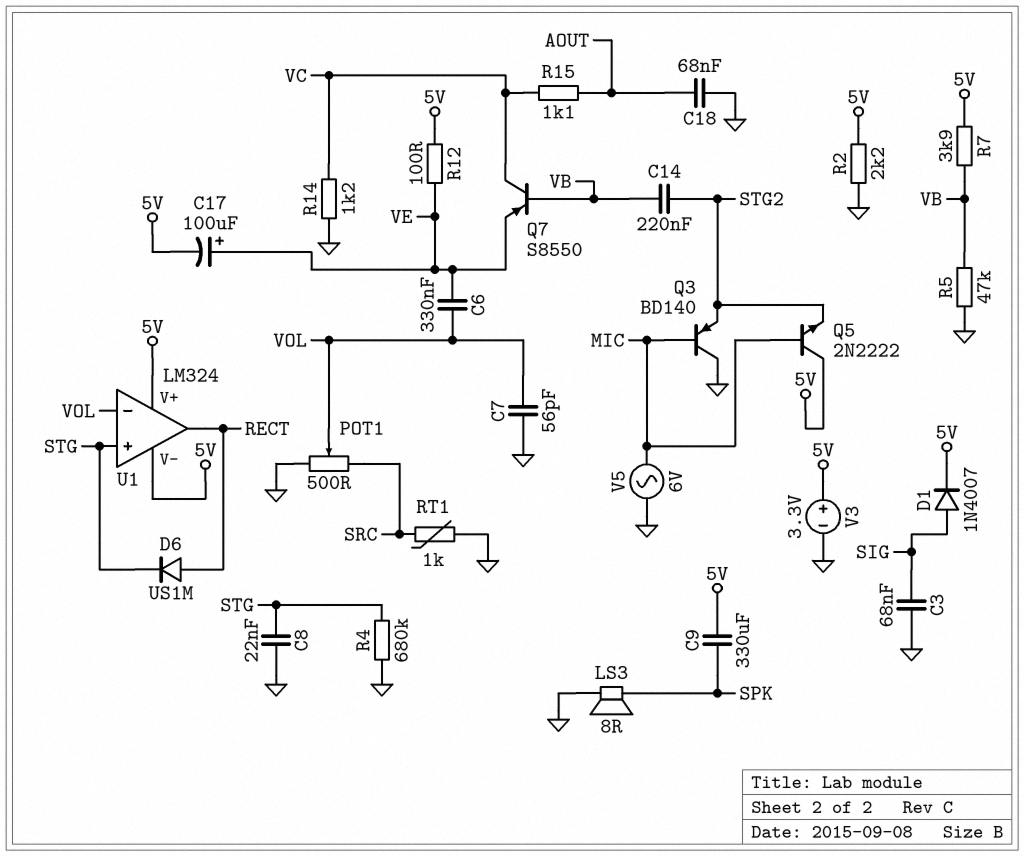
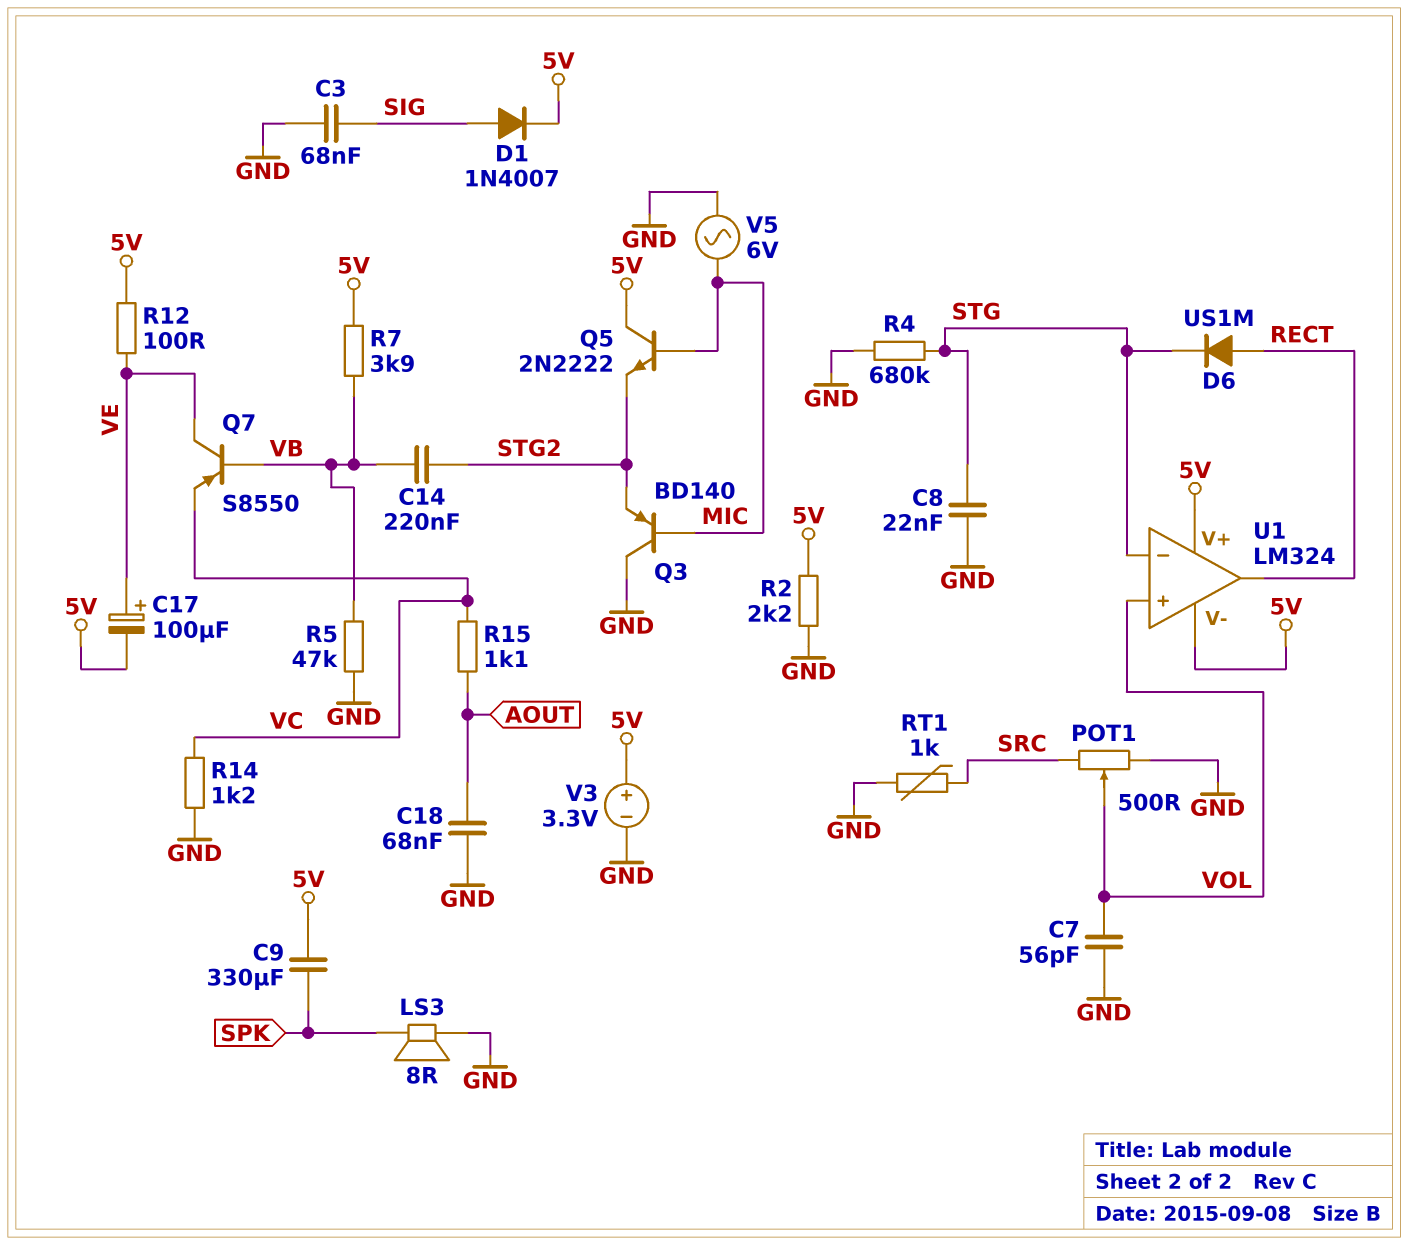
C6: 330nF (VE, VOL) -> none
Q7: PNP S8550 (B VB, C VC, E VE) -> PNP S8550 (B VB, C VE, E VC)
U1 pin in+: STG -> VOL
U1 pin in-: VOL -> STG

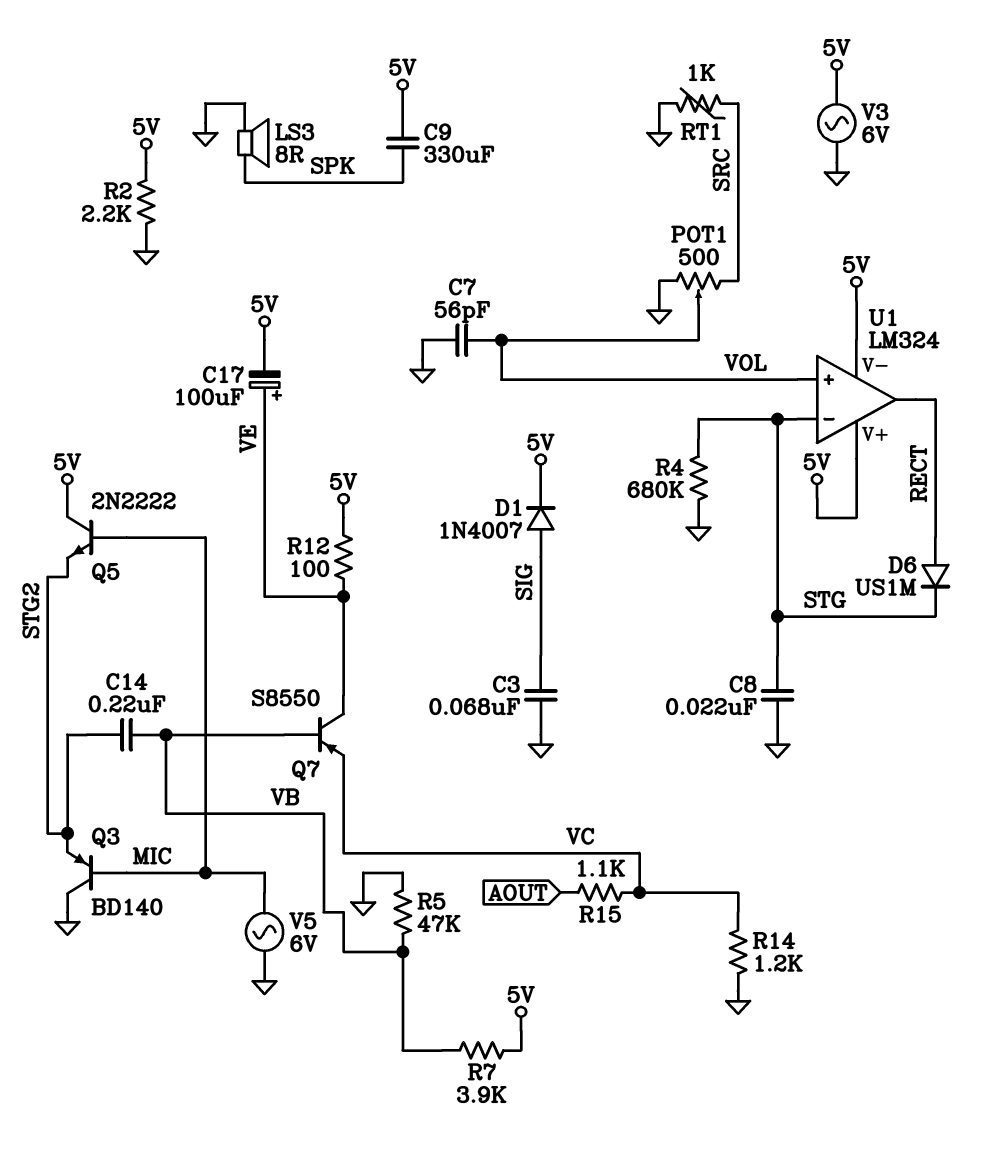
C18: 68nF (AOUT, GND) -> none
V3: 3.3V (plus 5V, minus GND) -> AC 6V (5V, GND)

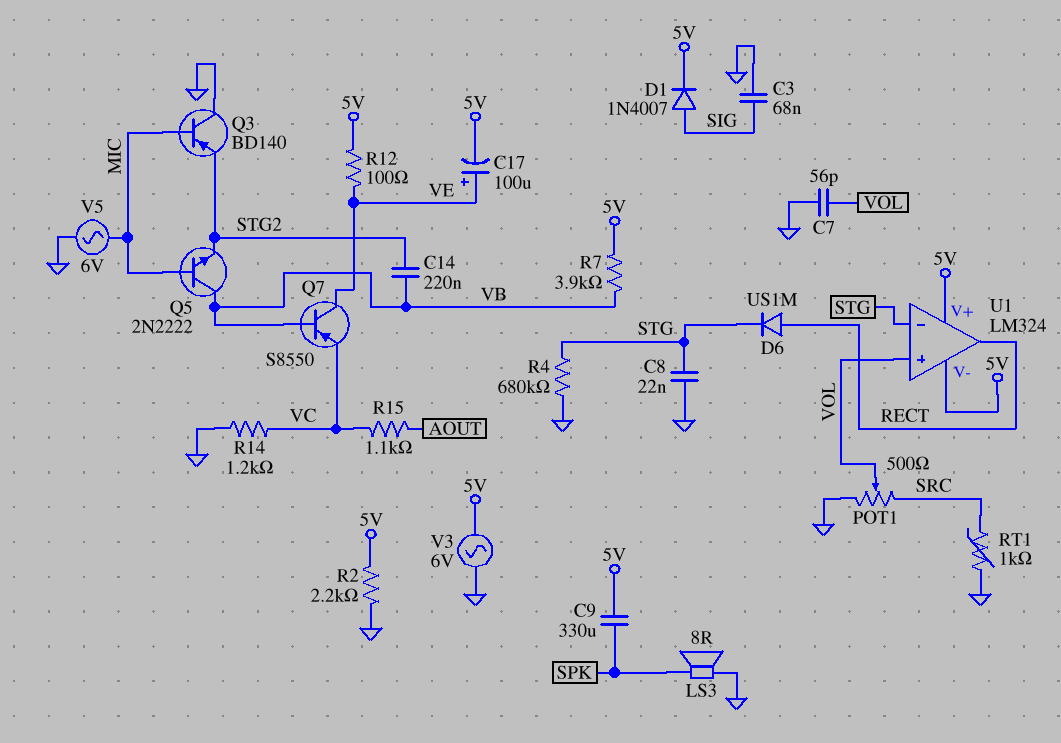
Q5: NPN 2N2222 (B MIC, C 5V, E STG2) -> NPN 2N2222 (B MIC, C VB, E STG2)
R5: 47k (GND, VB) -> none

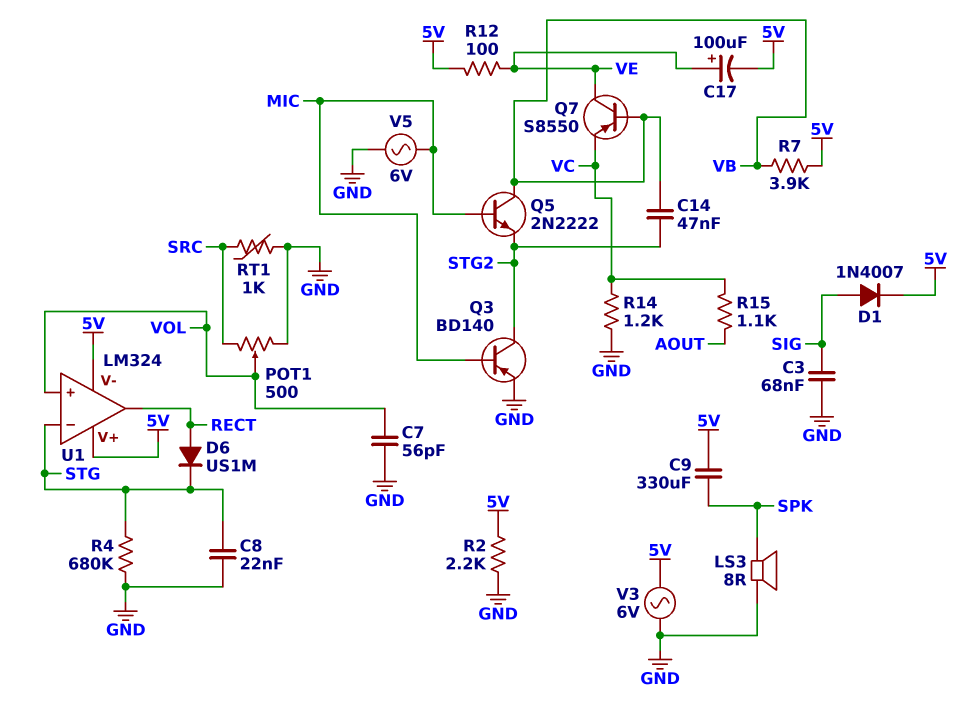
C14: 220nF (STG2, VB) -> 47nF (STG2, VB)
Q3: PNP BD140 (B MIC, C GND, E STG2) -> PNP BD140 (B MIC, C STG2, E GND)

